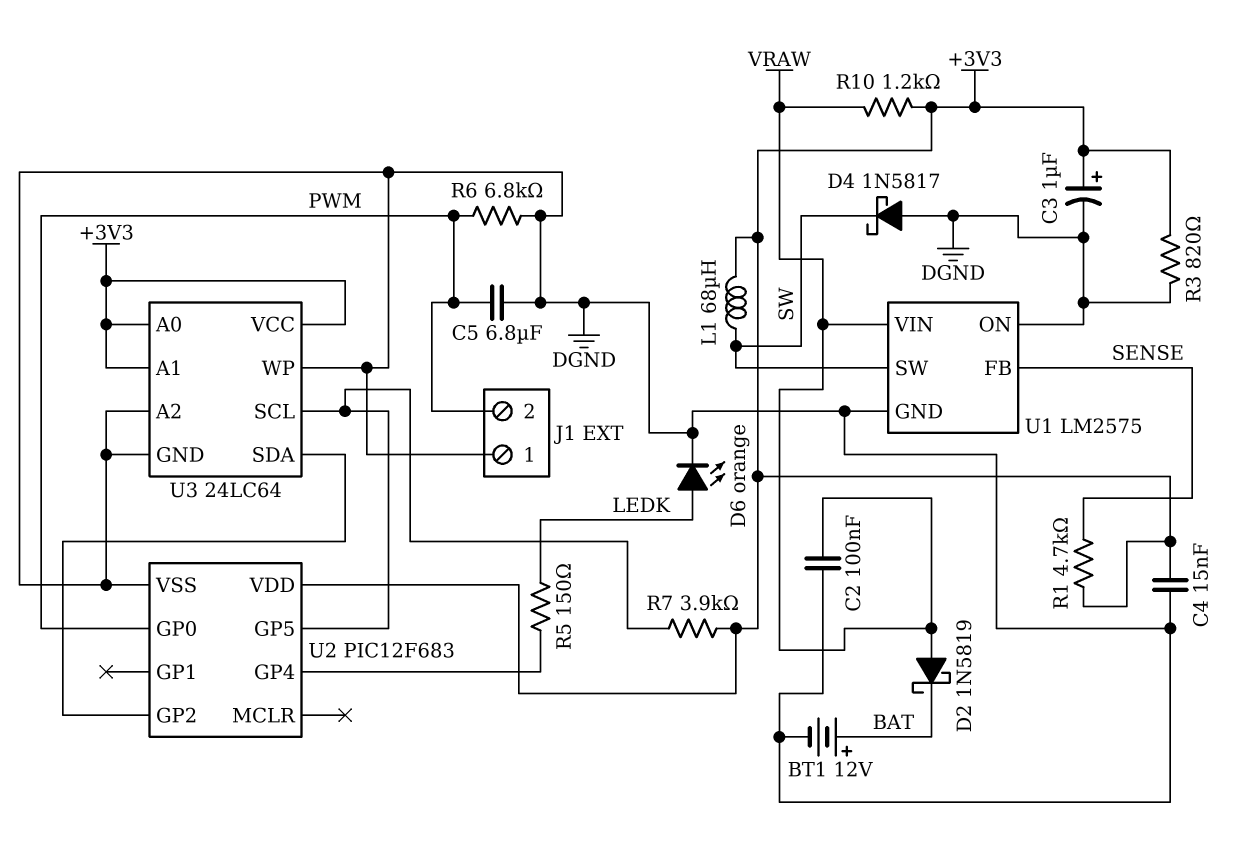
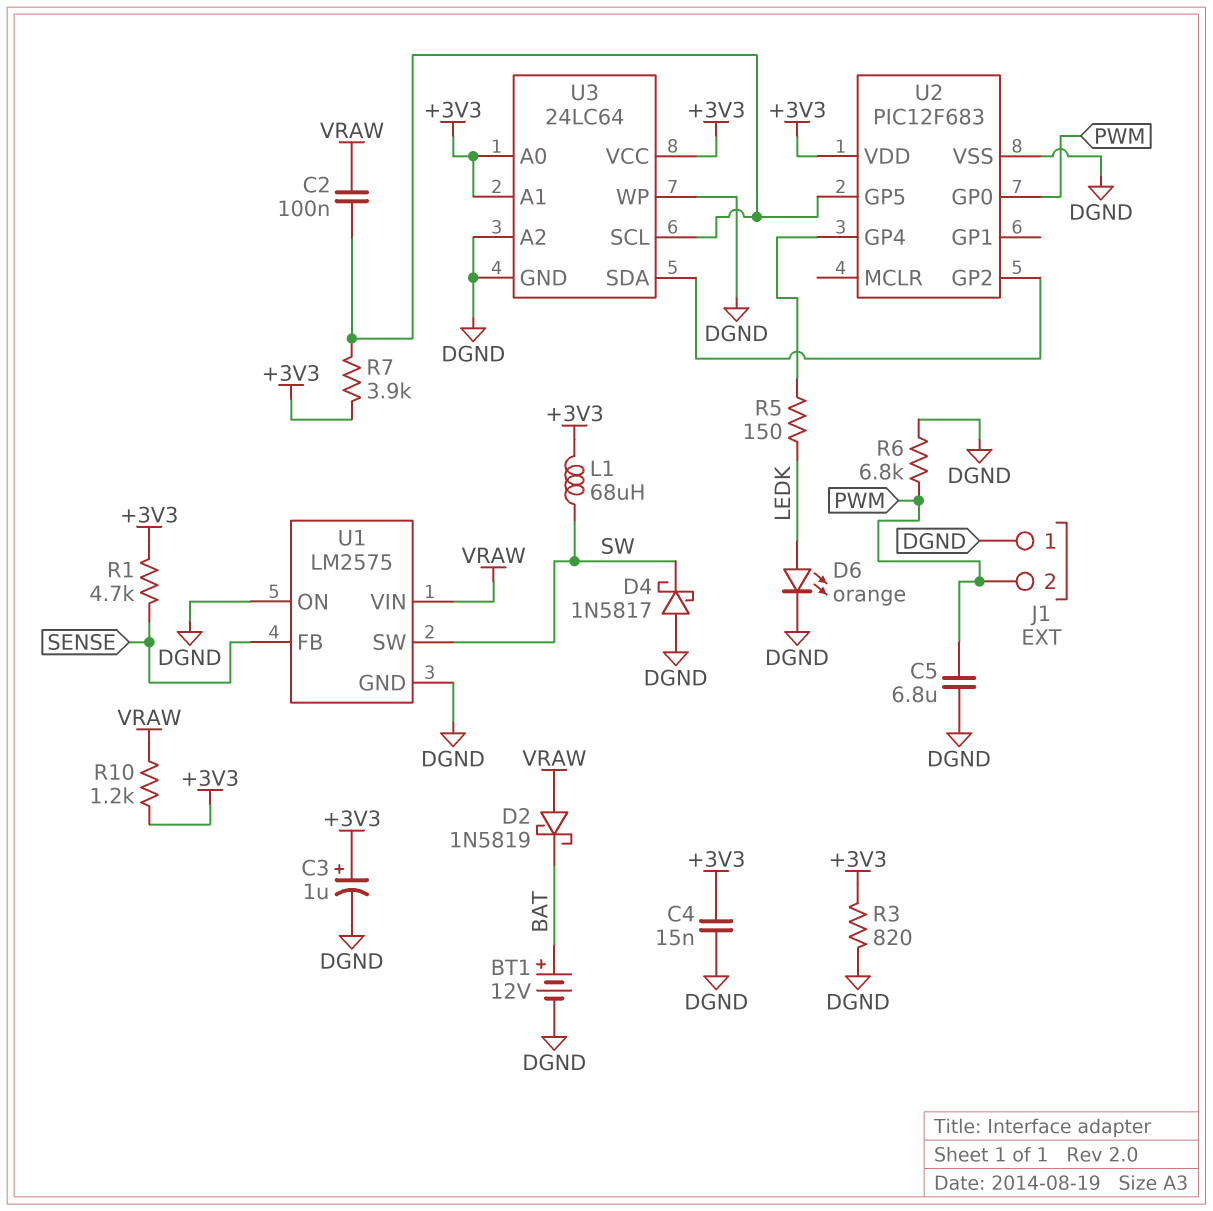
C2: 100nF (DGND, VRAW) -> 100nF (U2/GP5, VRAW)

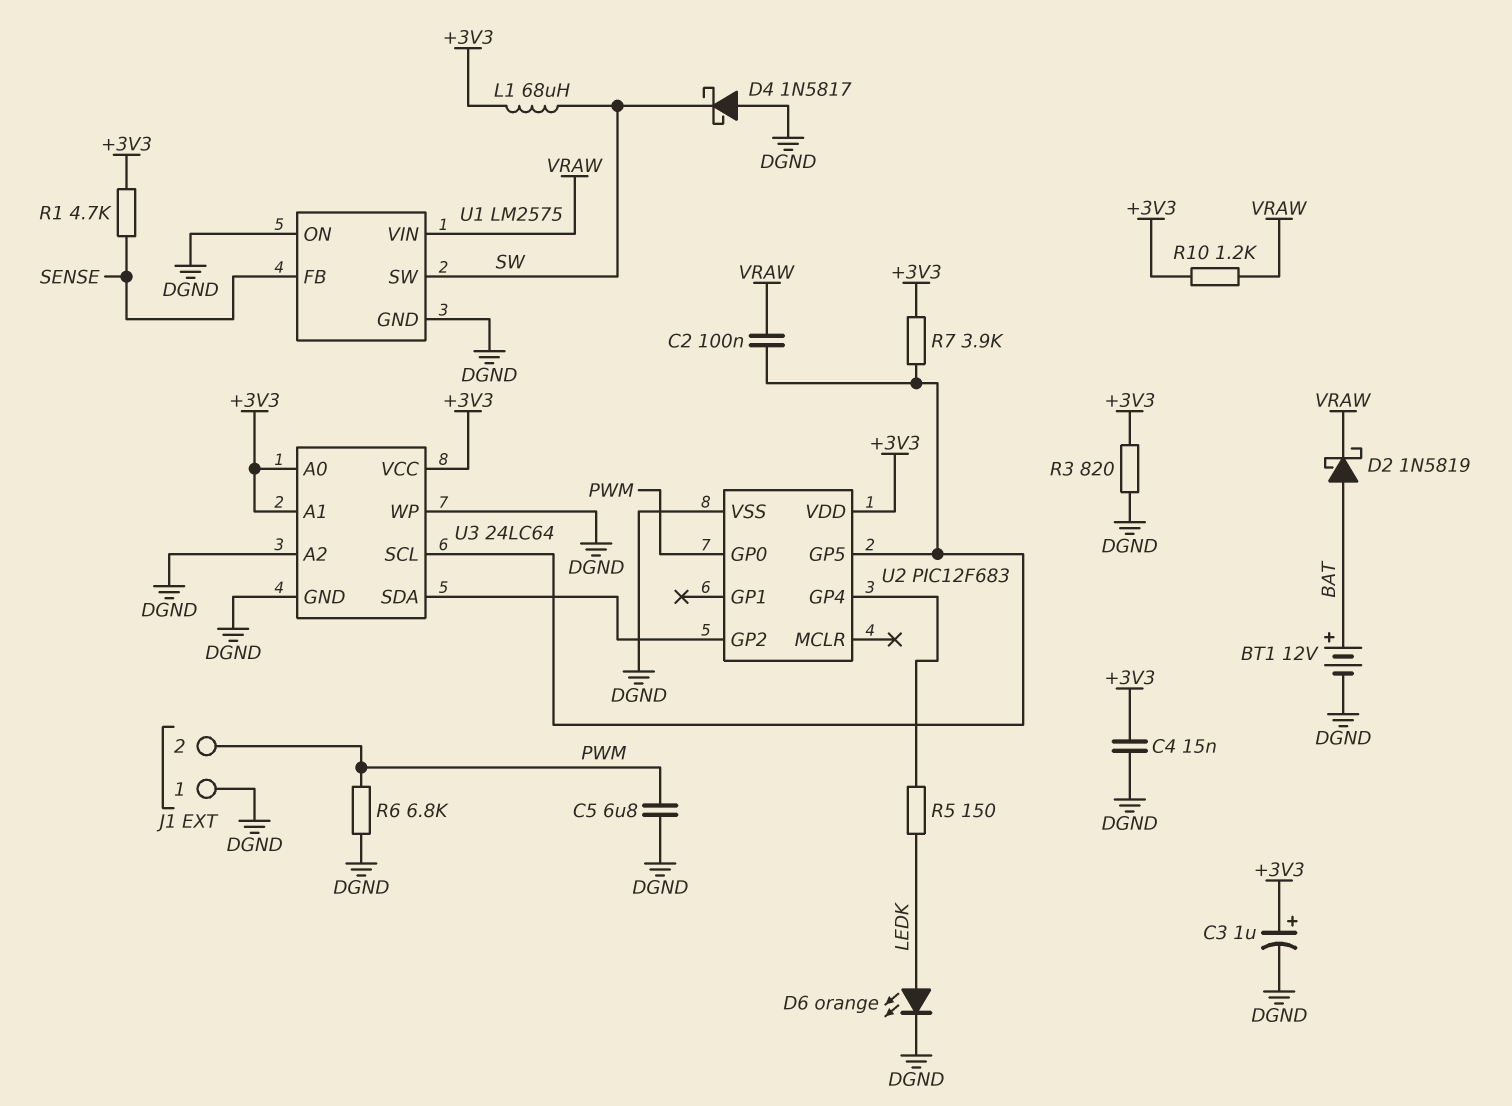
D2: schottky 1N5819 (A VRAW, K BAT) -> schottky 1N5819 (A BAT, K VRAW)

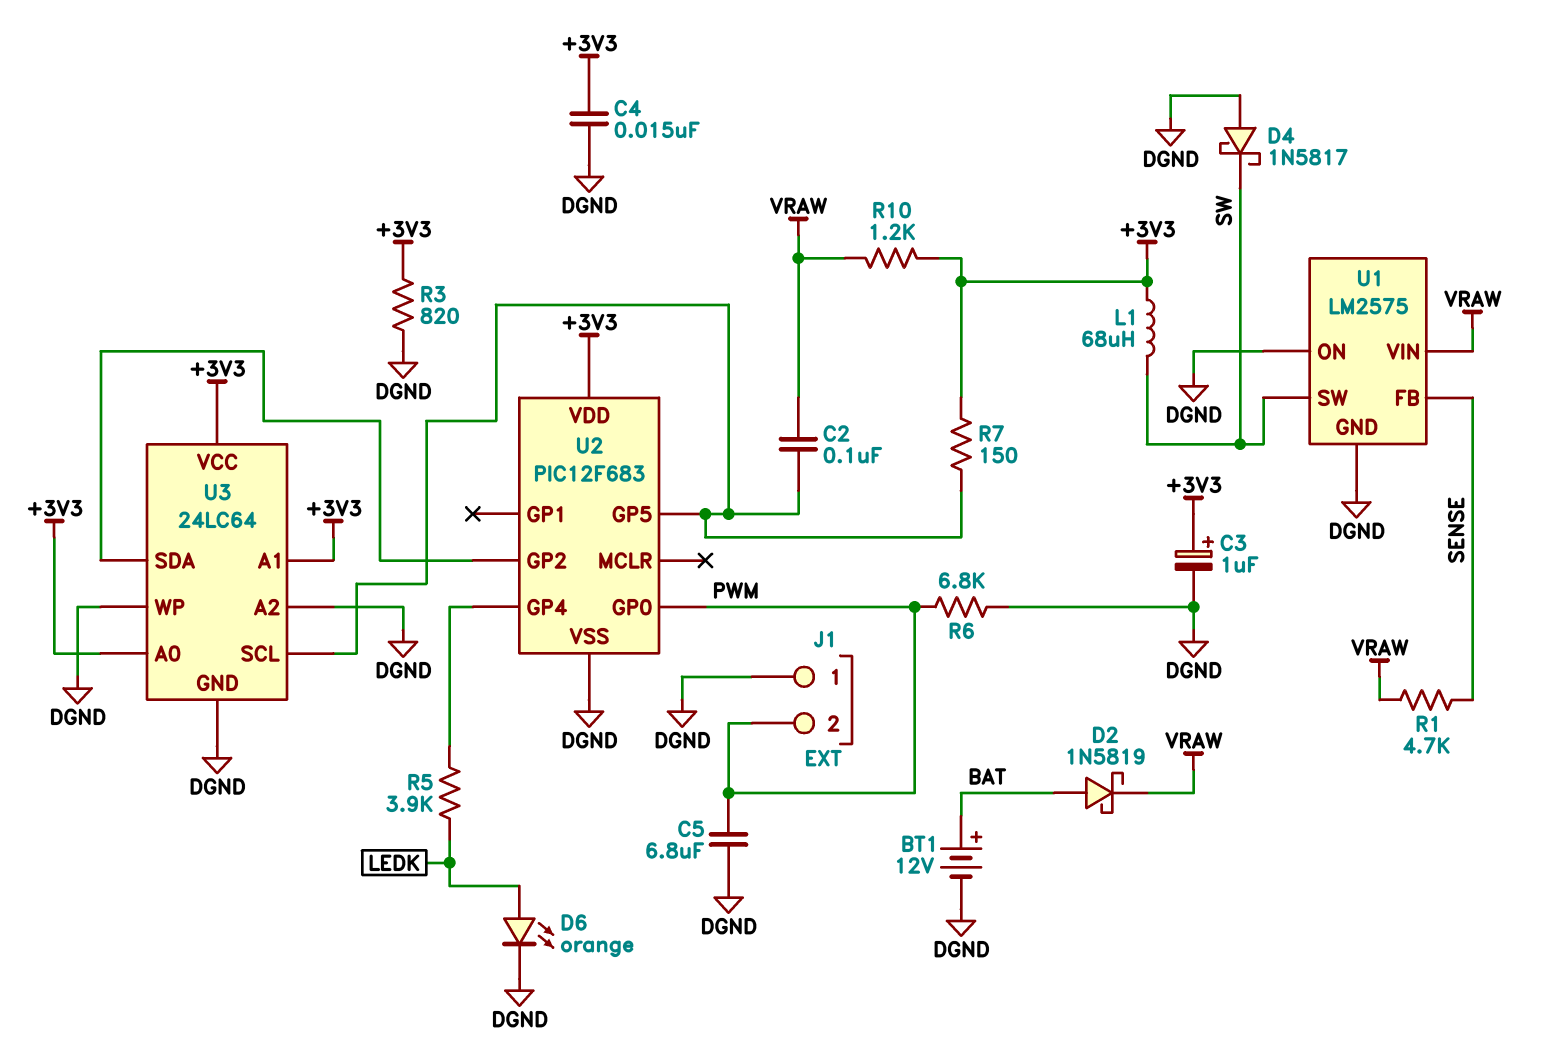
R1: 4.7k (+3V3, SENSE) -> 4.7k (SENSE, VRAW)
R5: 150 (LEDK, U2/GP4) -> 3.9k (LEDK, U2/GP4)
R7: 3.9k (+3V3, U2/GP5) -> 150 (+3V3, U2/GP5)

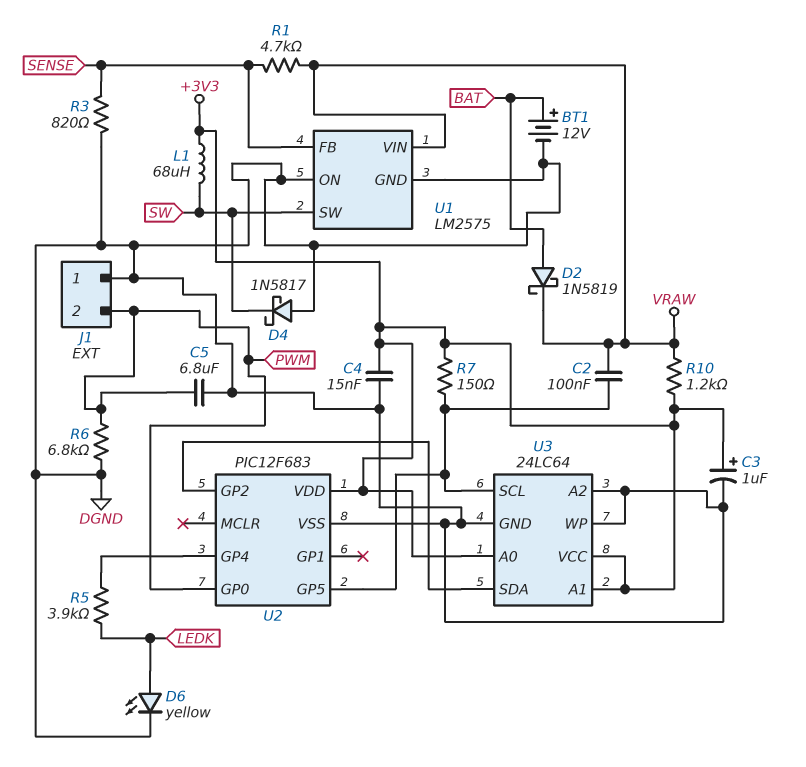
D6: LED orange (A LEDK, K DGND) -> LED yellow (A LEDK, K DGND)
R3: 820 (+3V3, DGND) -> 820 (DGND, SENSE)

